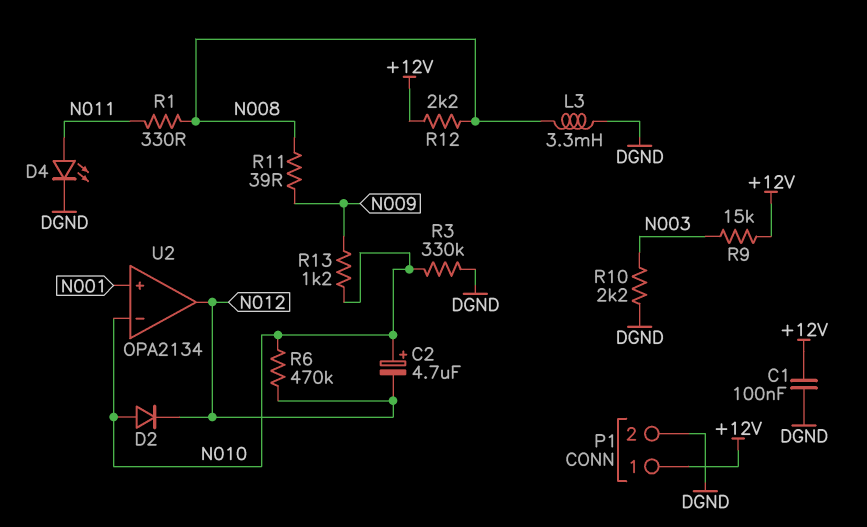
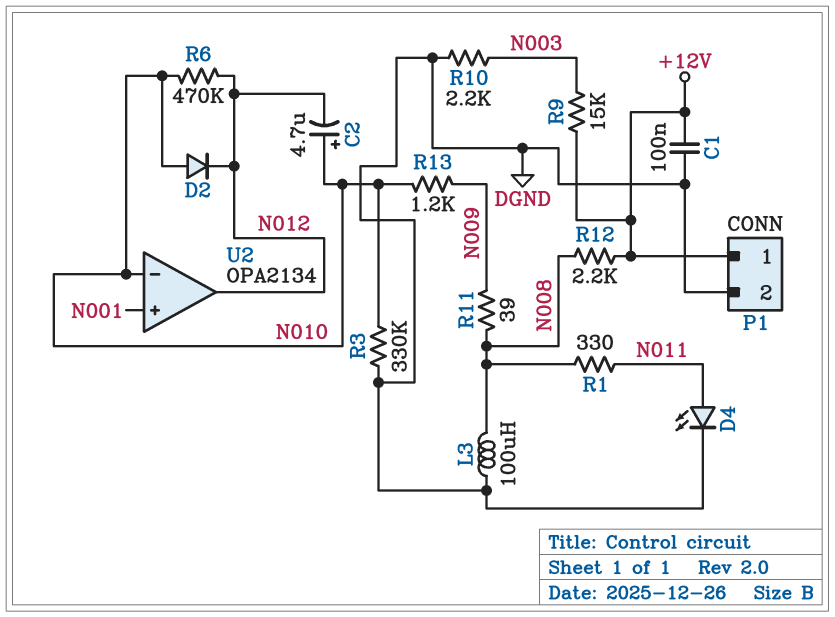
L3: 3.3mH (DGND, N008) -> 100uH (DGND, N008)

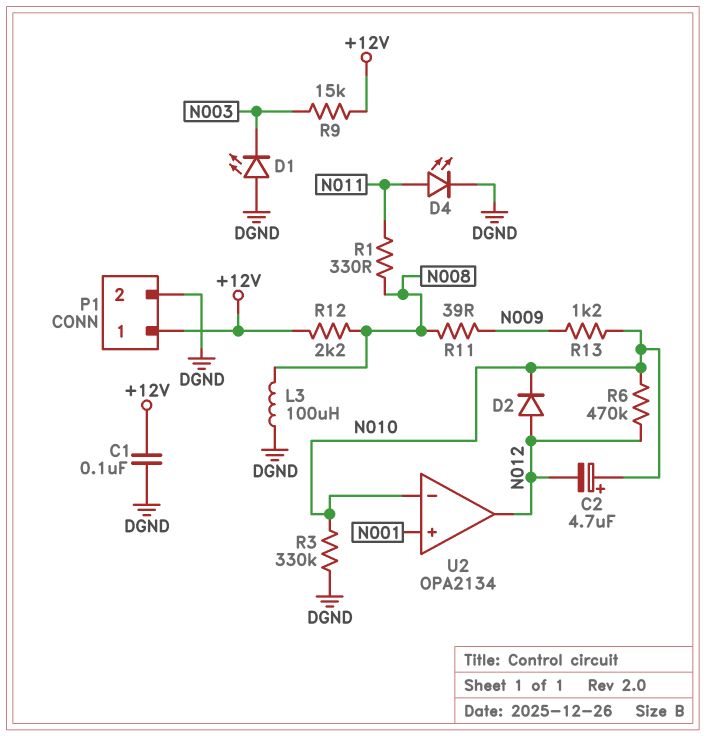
D1: none -> LED (A DGND, K N003)
D2: diode (A N010, K N012) -> diode (A N012, K N010)
R10: 2.2k (DGND, N003) -> none

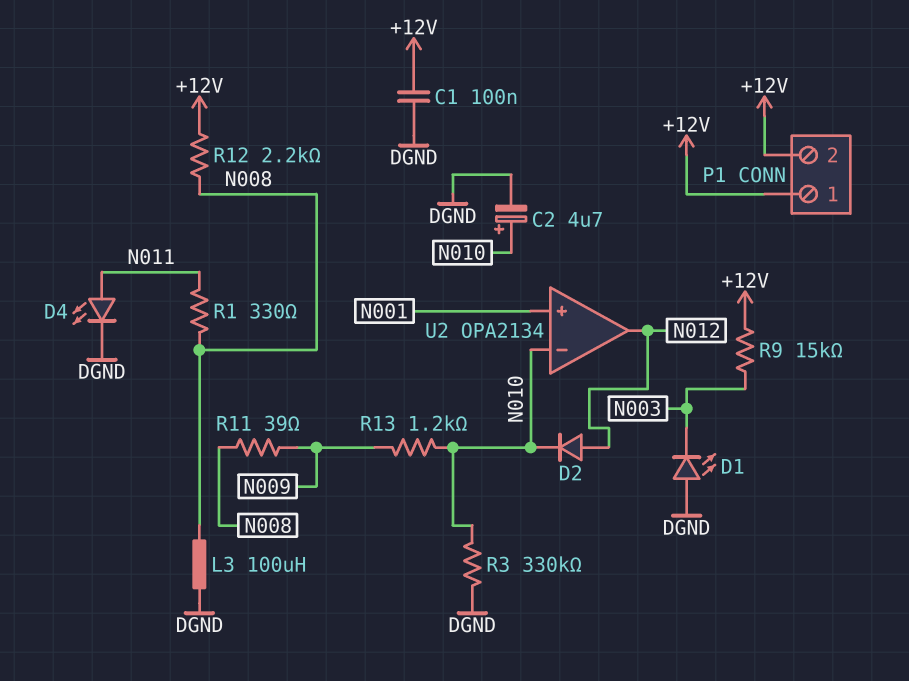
C2: 4.7uF (plus N010, minus N012) -> 4.7uF (plus N010, minus DGND)
P1 pin 2: DGND -> +12V
R6: 470k (N010, N012) -> none

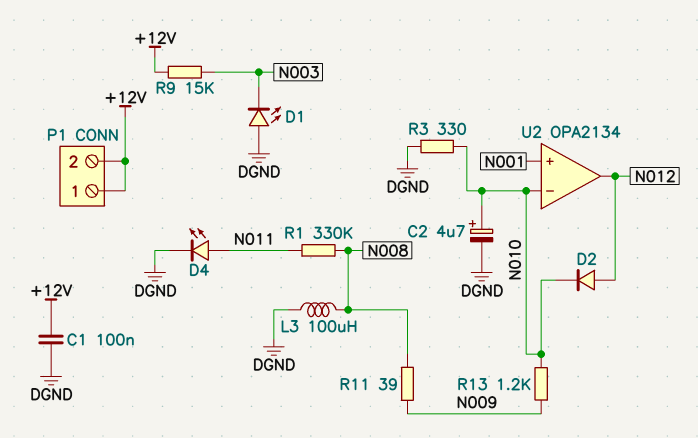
R1: 330 (N008, N011) -> 330k (N008, N011)
R3: 330k (DGND, N010) -> 330 (DGND, N010)
R12: 2.2k (+12V, N008) -> none

